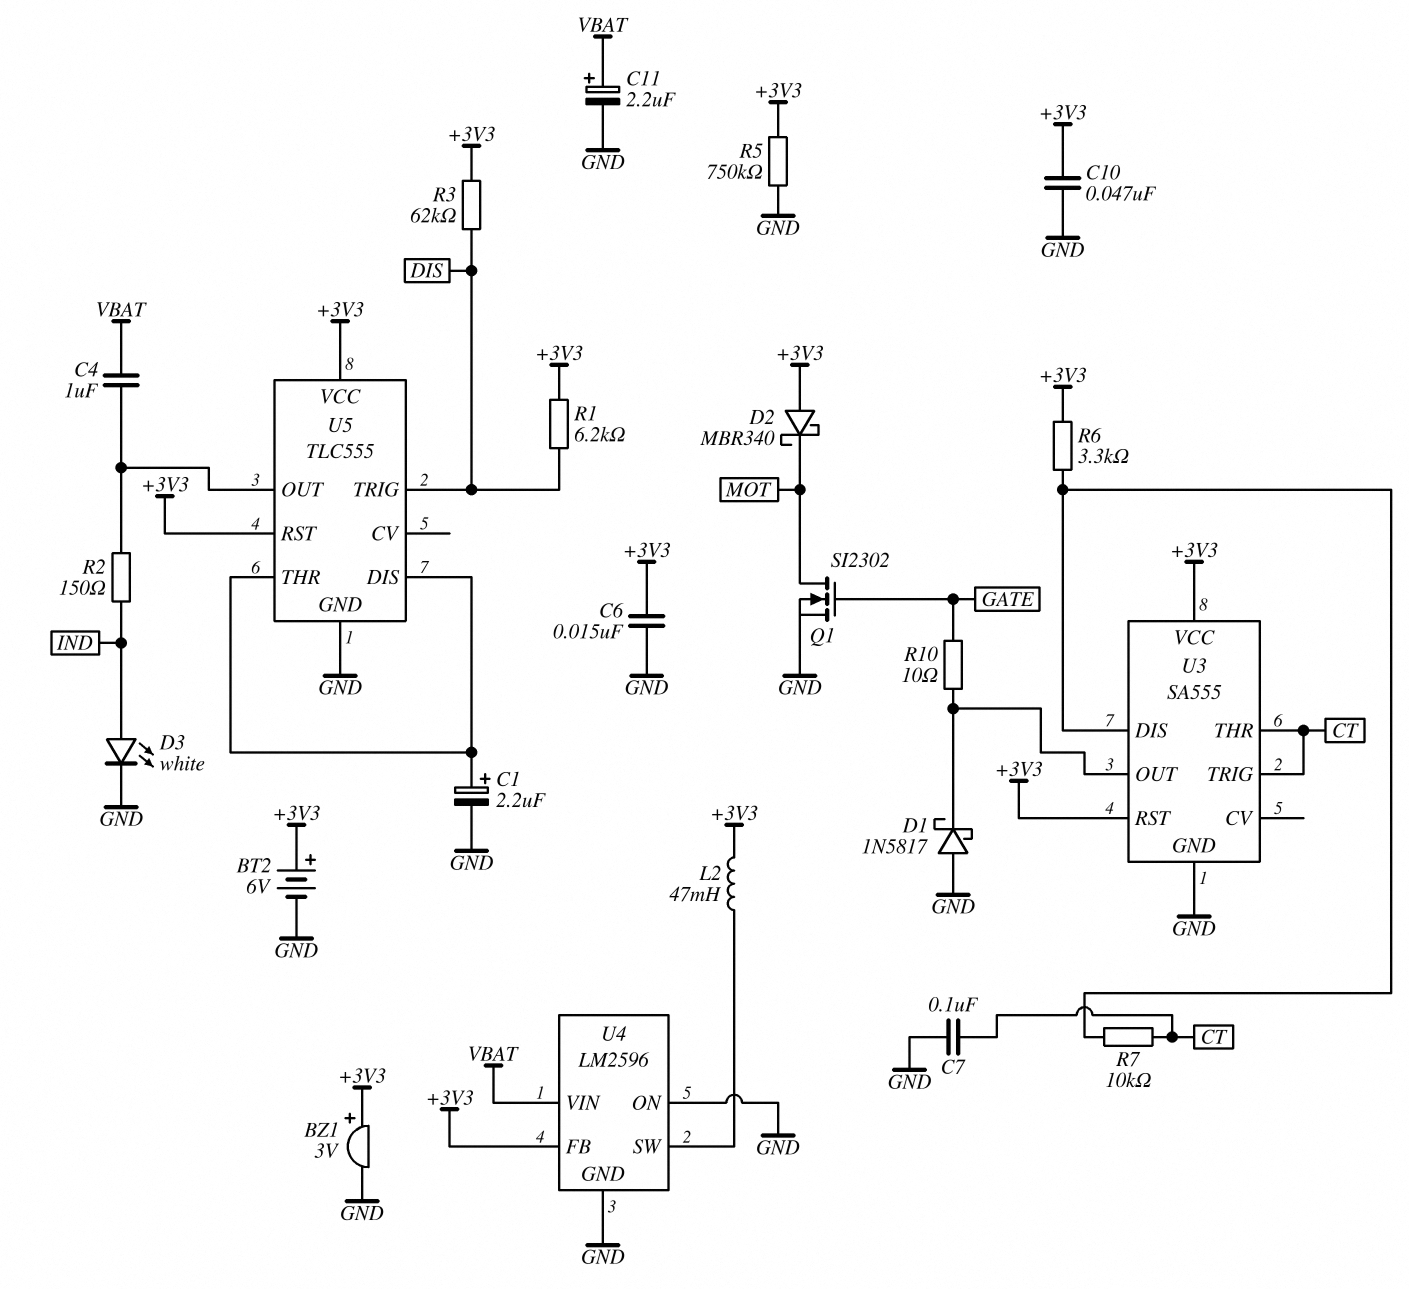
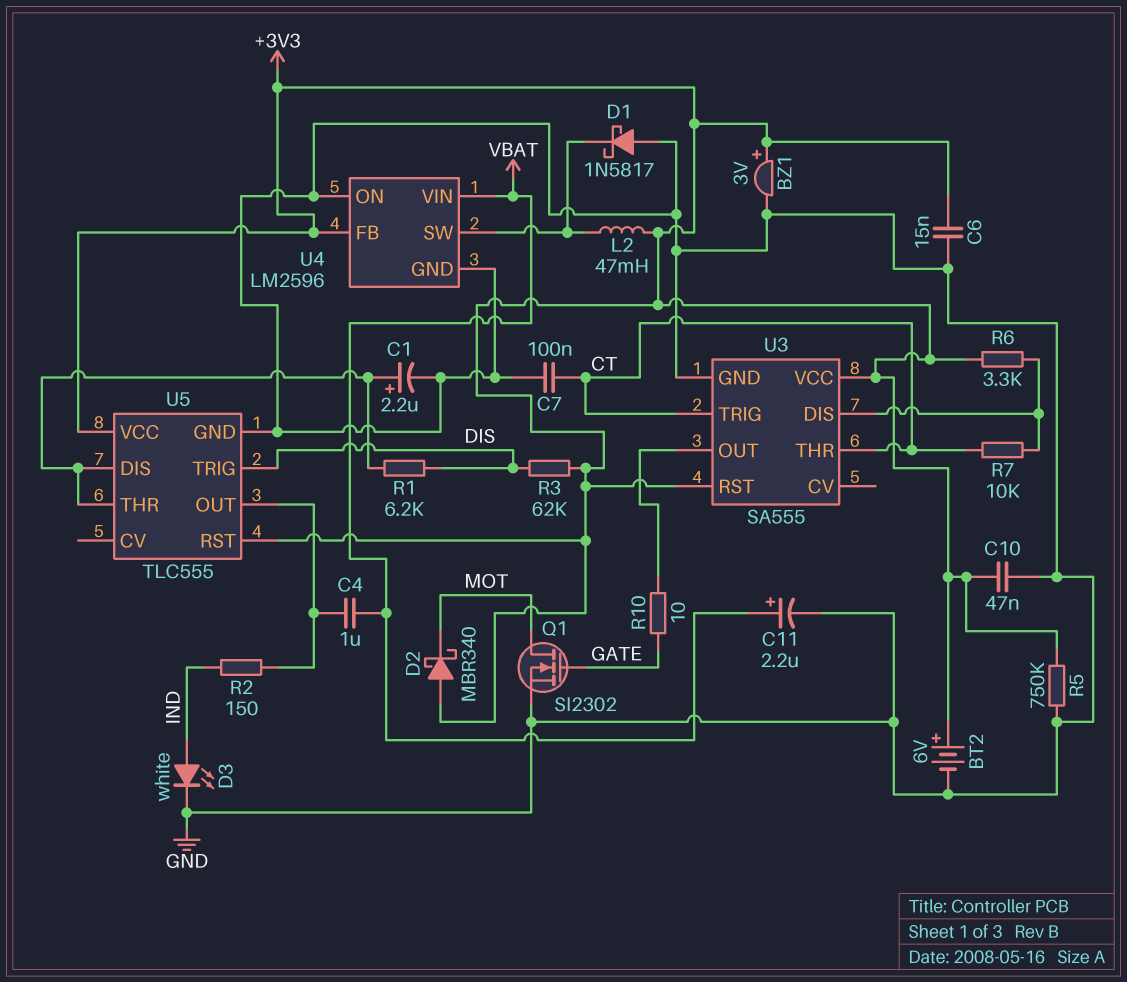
D1: schottky 1N5817 (A GND, K U3/OUT) -> schottky 1N5817 (A GND, K U4/SW)
R1: 6.2k (+3V3, DIS) -> 6.2k (DIS, U5/DIS)

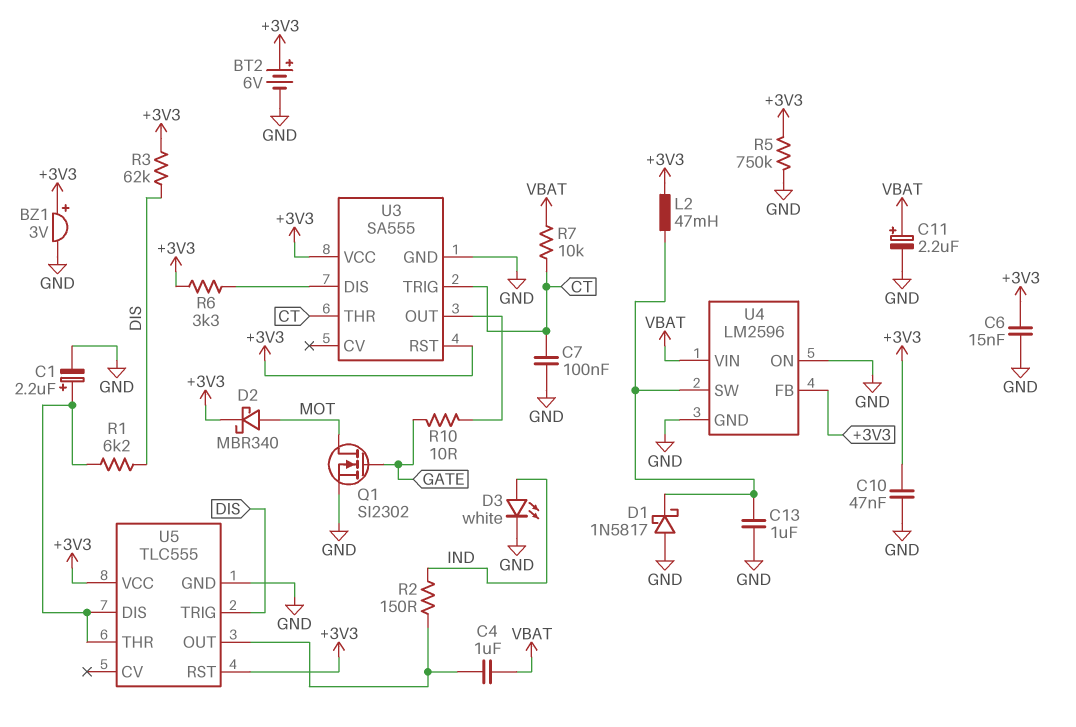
C13: none -> 1uF (GND, U4/SW)
D2: schottky MBR340 (A +3V3, K MOT) -> schottky MBR340 (A MOT, K +3V3)
R7: 10k (CT, U3/DIS) -> 10k (CT, VBAT)

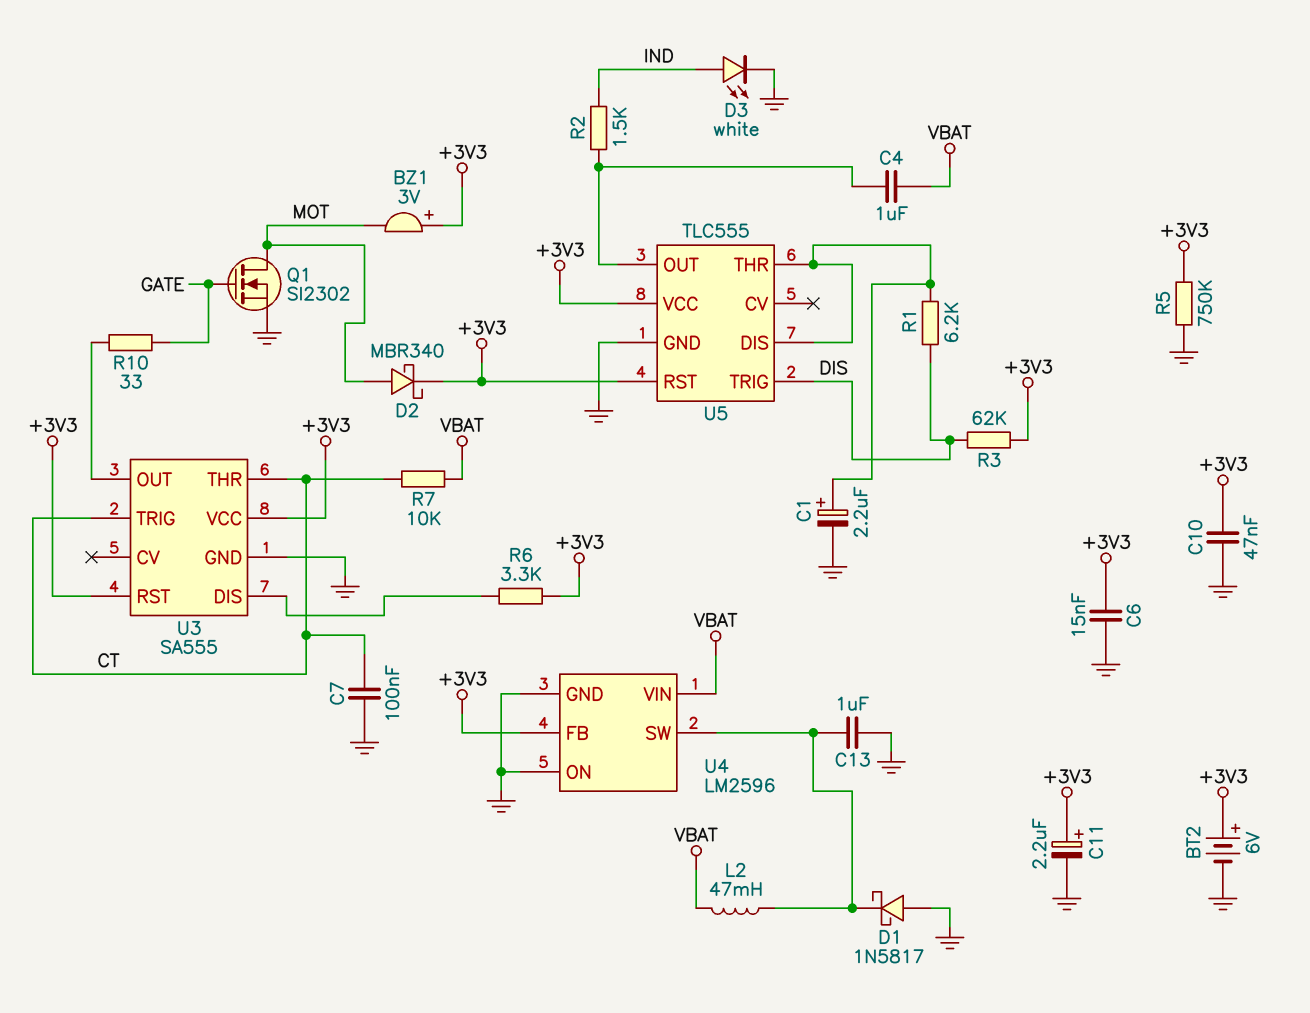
BZ1: buzzer 3V (plus +3V3, minus GND) -> buzzer 3V (plus +3V3, minus MOT)
C11: 2.2uF (plus VBAT, minus GND) -> 2.2uF (plus +3V3, minus GND)
L2: 47mH (+3V3, U4/SW) -> 47mH (U4/SW, VBAT)
R2: 150 (IND, U5/OUT) -> 1.5k (IND, U5/OUT)
R10: 10 (GATE, U3/OUT) -> 33 (GATE, U3/OUT)

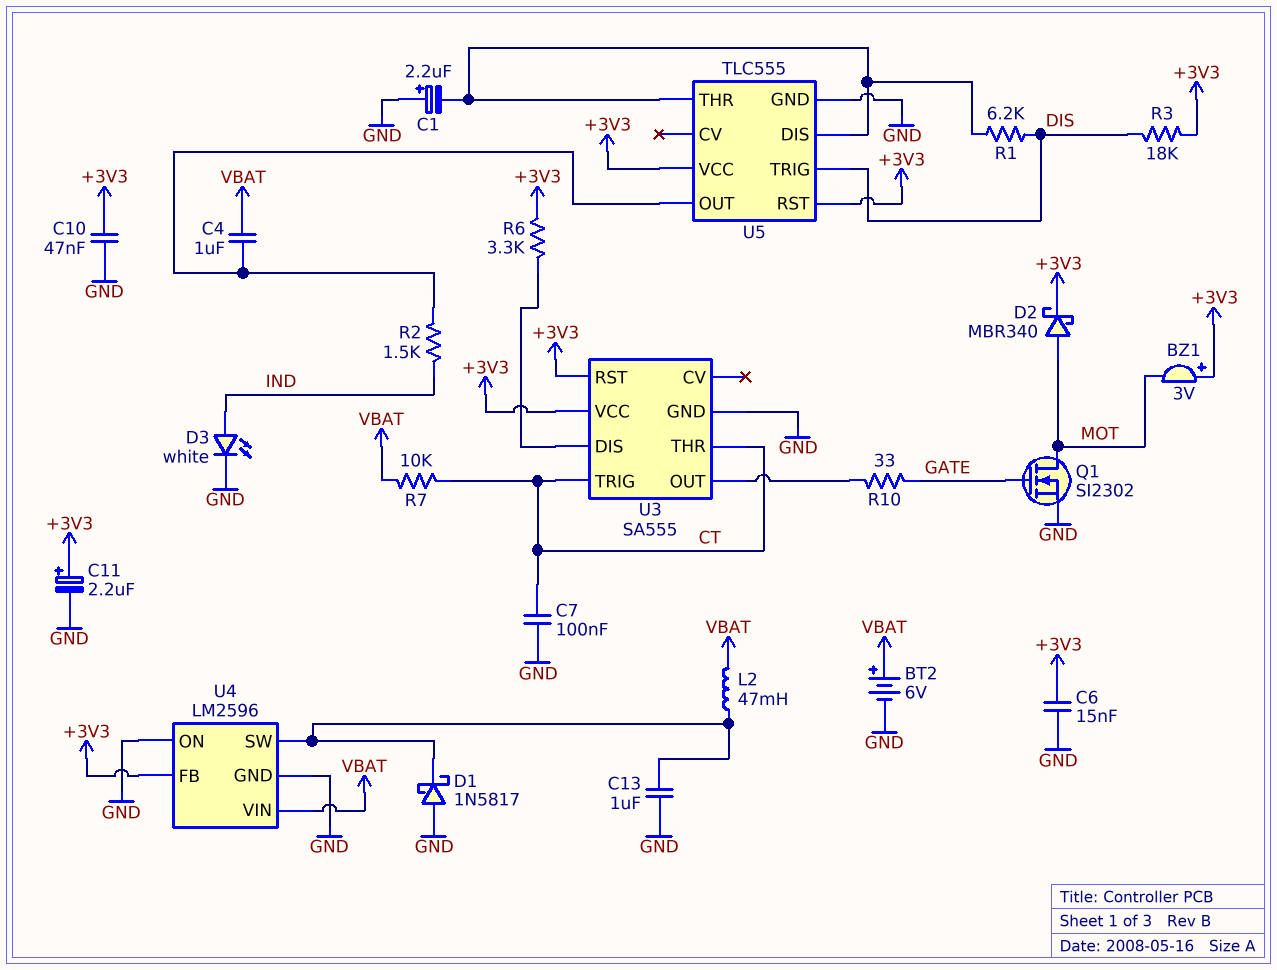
BT2: 6V (plus +3V3, minus GND) -> 6V (plus VBAT, minus GND)
C1: 2.2uF (plus U5/DIS, minus GND) -> 2.2uF (plus GND, minus U5/DIS)
R3: 62k (+3V3, DIS) -> 18k (+3V3, DIS)
R5: 750k (+3V3, GND) -> none

